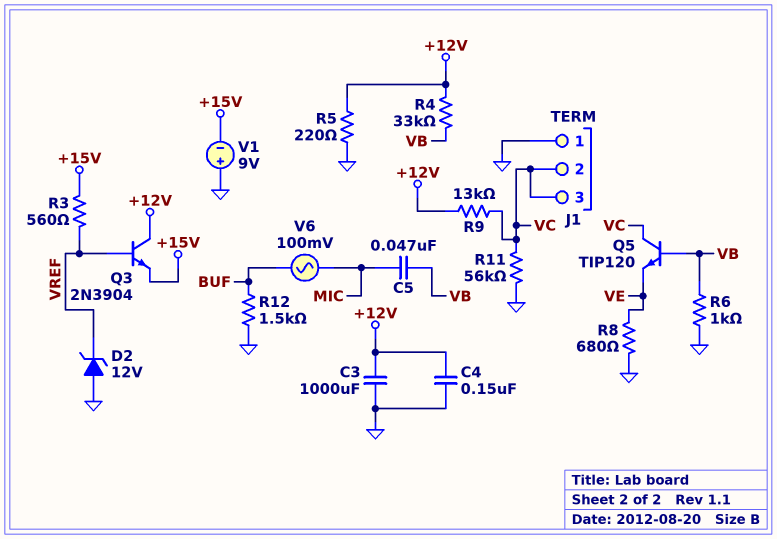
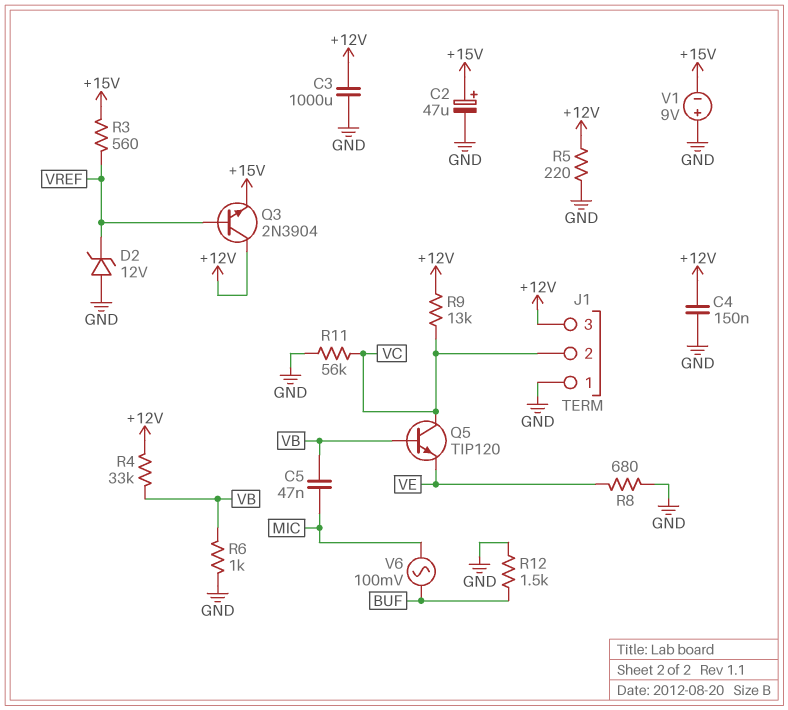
C2: none -> 47uF (plus +15V, minus GND)
J1 pin 3: VC -> +12V

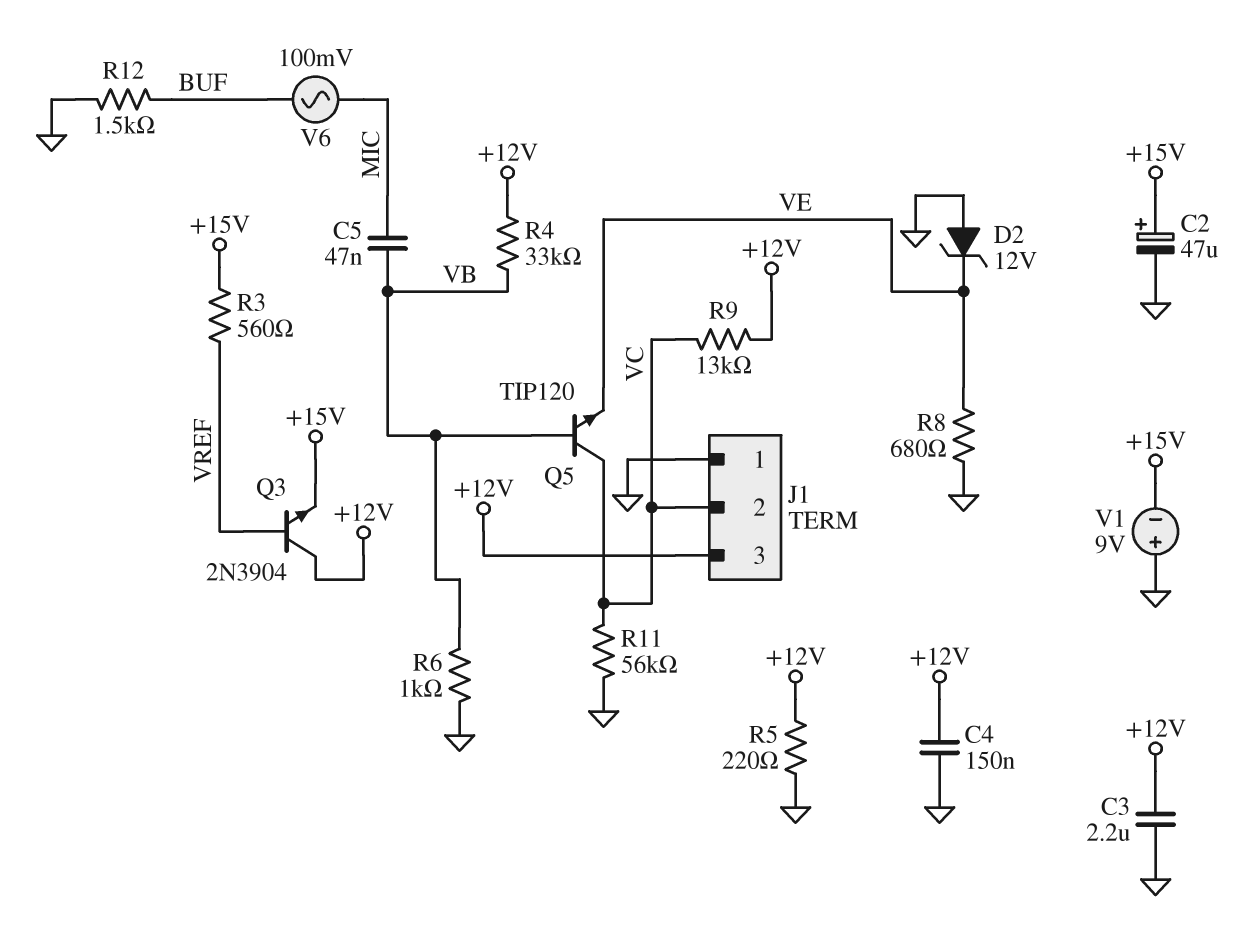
C3: 1000uF (+12V, GND) -> 2.2uF (+12V, GND)
D2: zener 12V (A GND, K VREF) -> zener 12V (A GND, K VE)

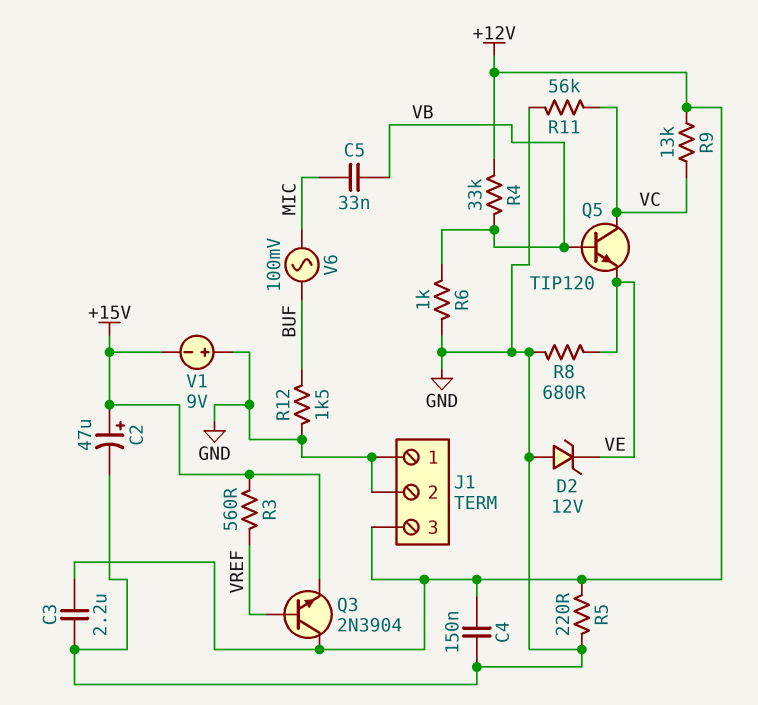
C5: 47nF (MIC, VB) -> 33nF (MIC, VB)
J1 pin 2: VC -> GND

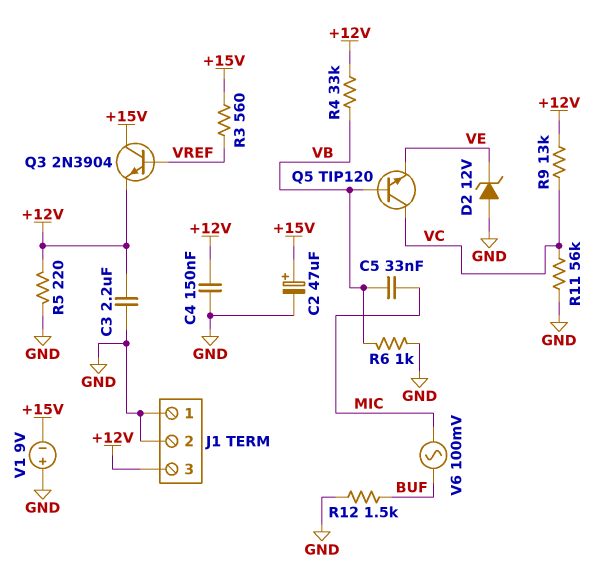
Q3: NPN 2N3904 (B VREF, C +12V, E +15V) -> NPN 2N3904 (B VREF, C +15V, E +12V)
R8: 680 (GND, VE) -> none

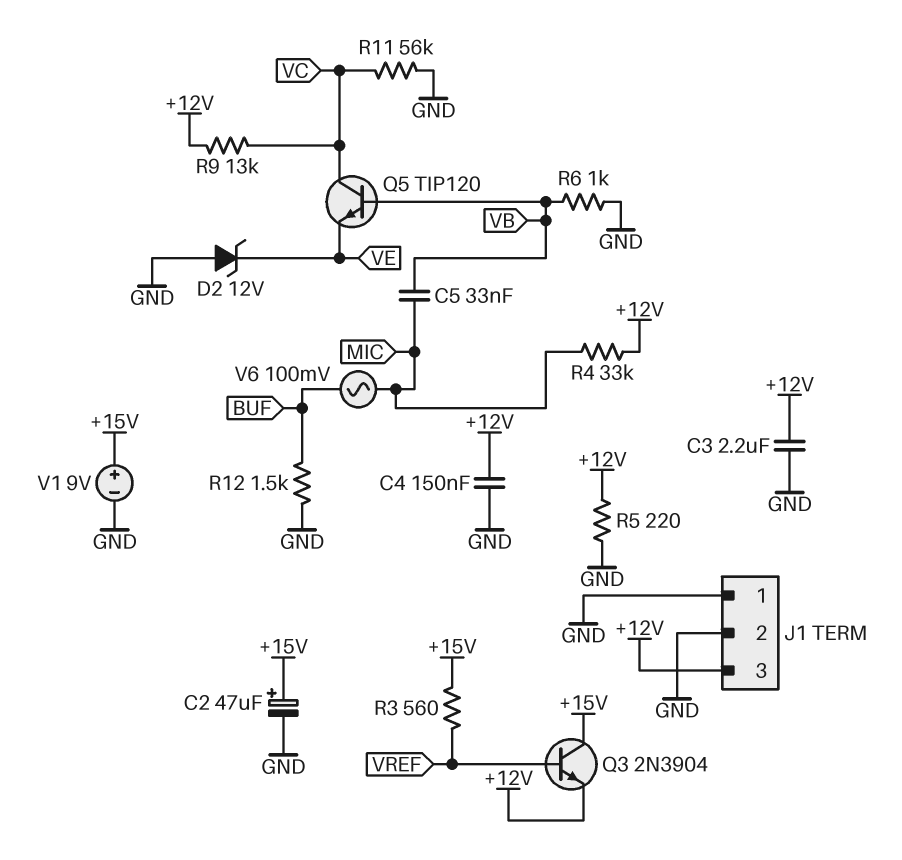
R4: 33k (+12V, VB) -> 33k (+12V, MIC)
V1: 9V (plus GND, minus +15V) -> 9V (plus +15V, minus GND)

